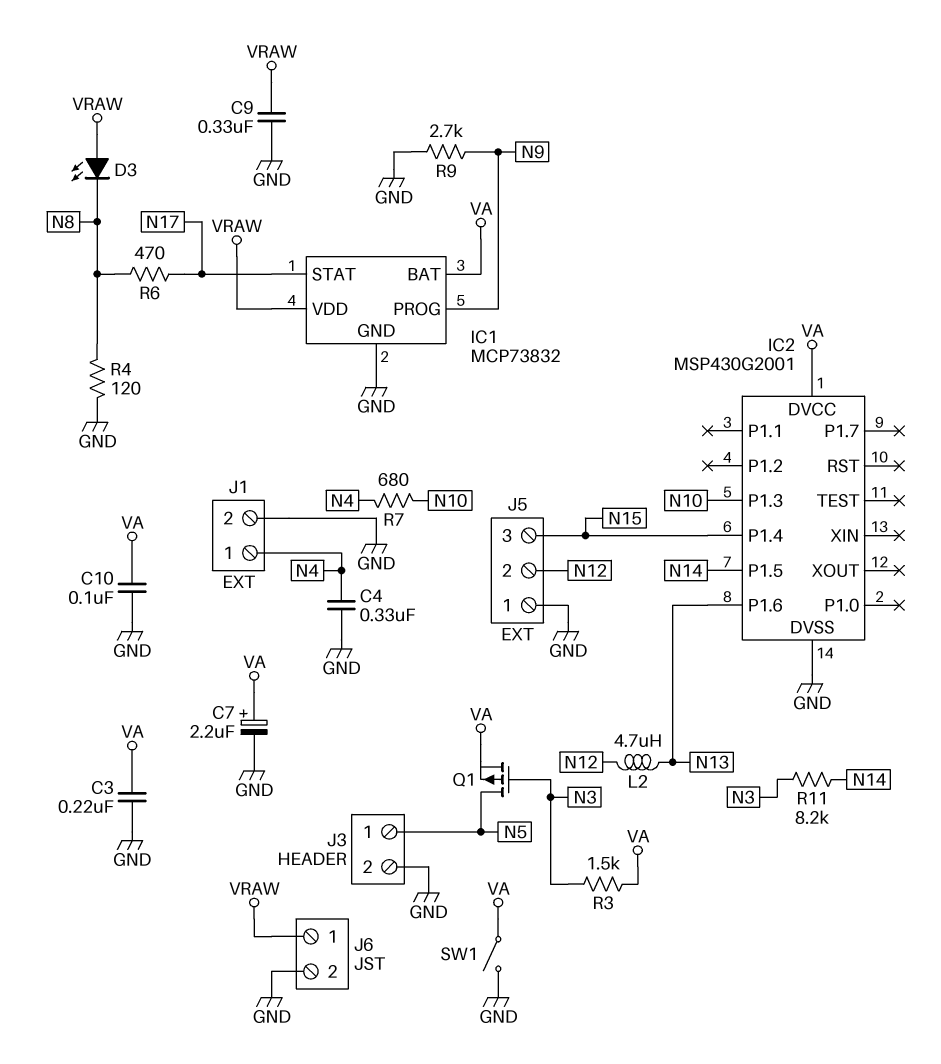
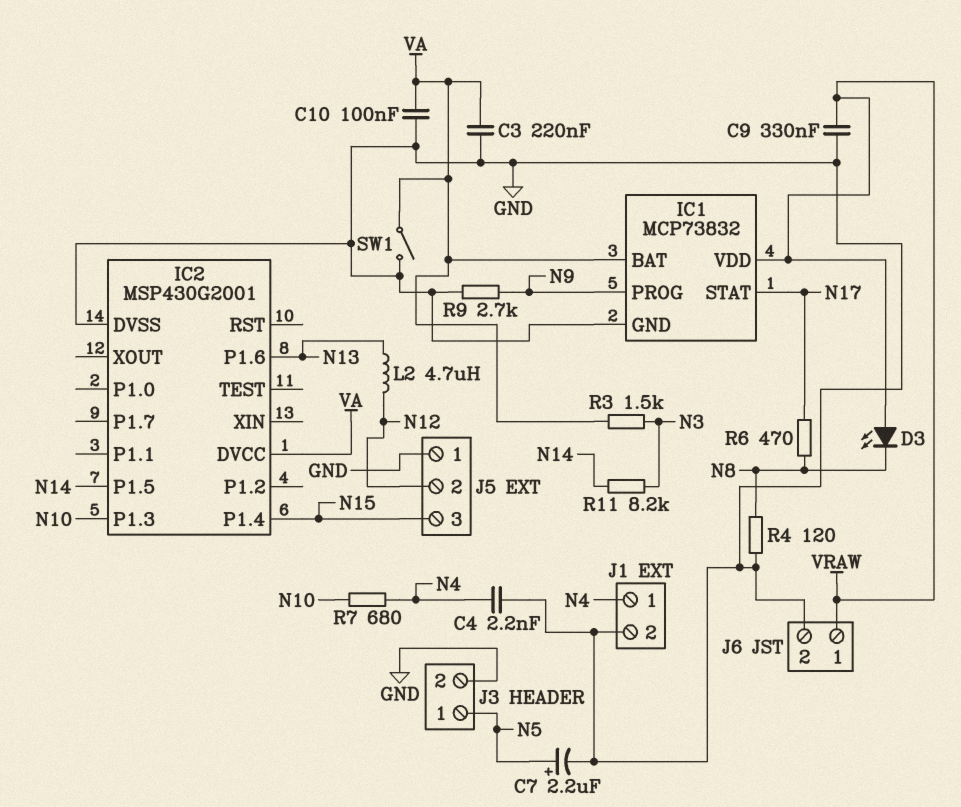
C4: 330nF (GND, N4) -> 2.2nF (GND, N4)
C7: 2.2uF (plus VA, minus GND) -> 2.2uF (plus N5, minus GND)
Q1: PMOS (G N3, D N5, S VA) -> none

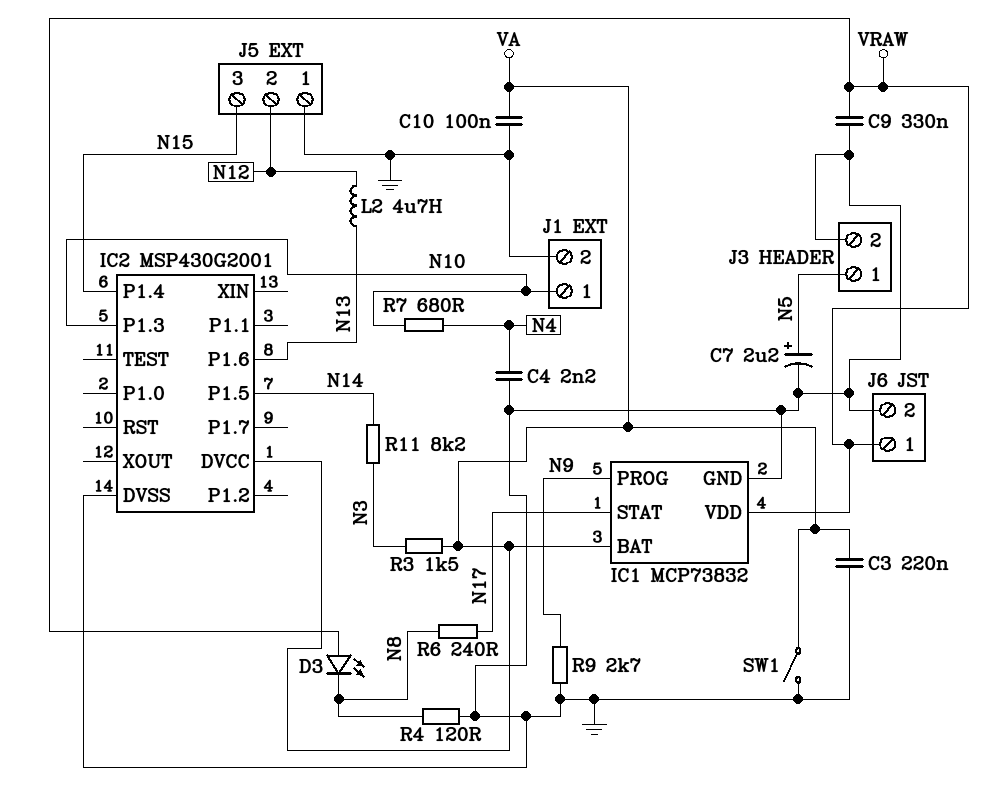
J1 pin 1: N4 -> N10
R6: 470 (N8, N17) -> 240 (N8, N17)

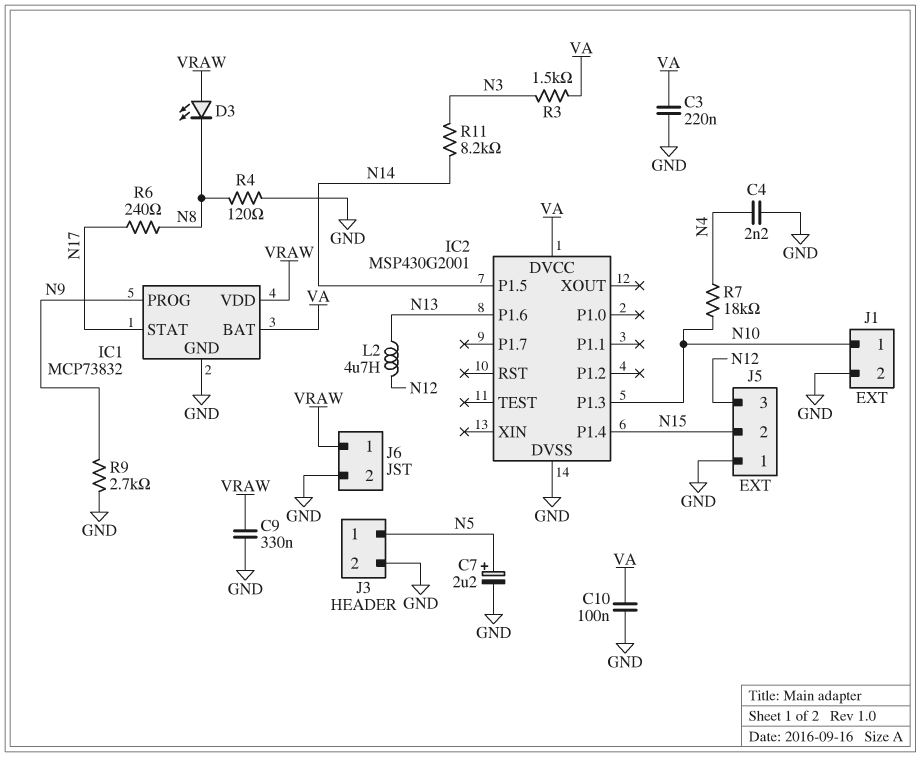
J5 pin 2: N12 -> N15
J5 pin 3: N15 -> N12
R7: 680 (N4, N10) -> 18k (N4, N10)
SW1: switch (GND, VA) -> none

